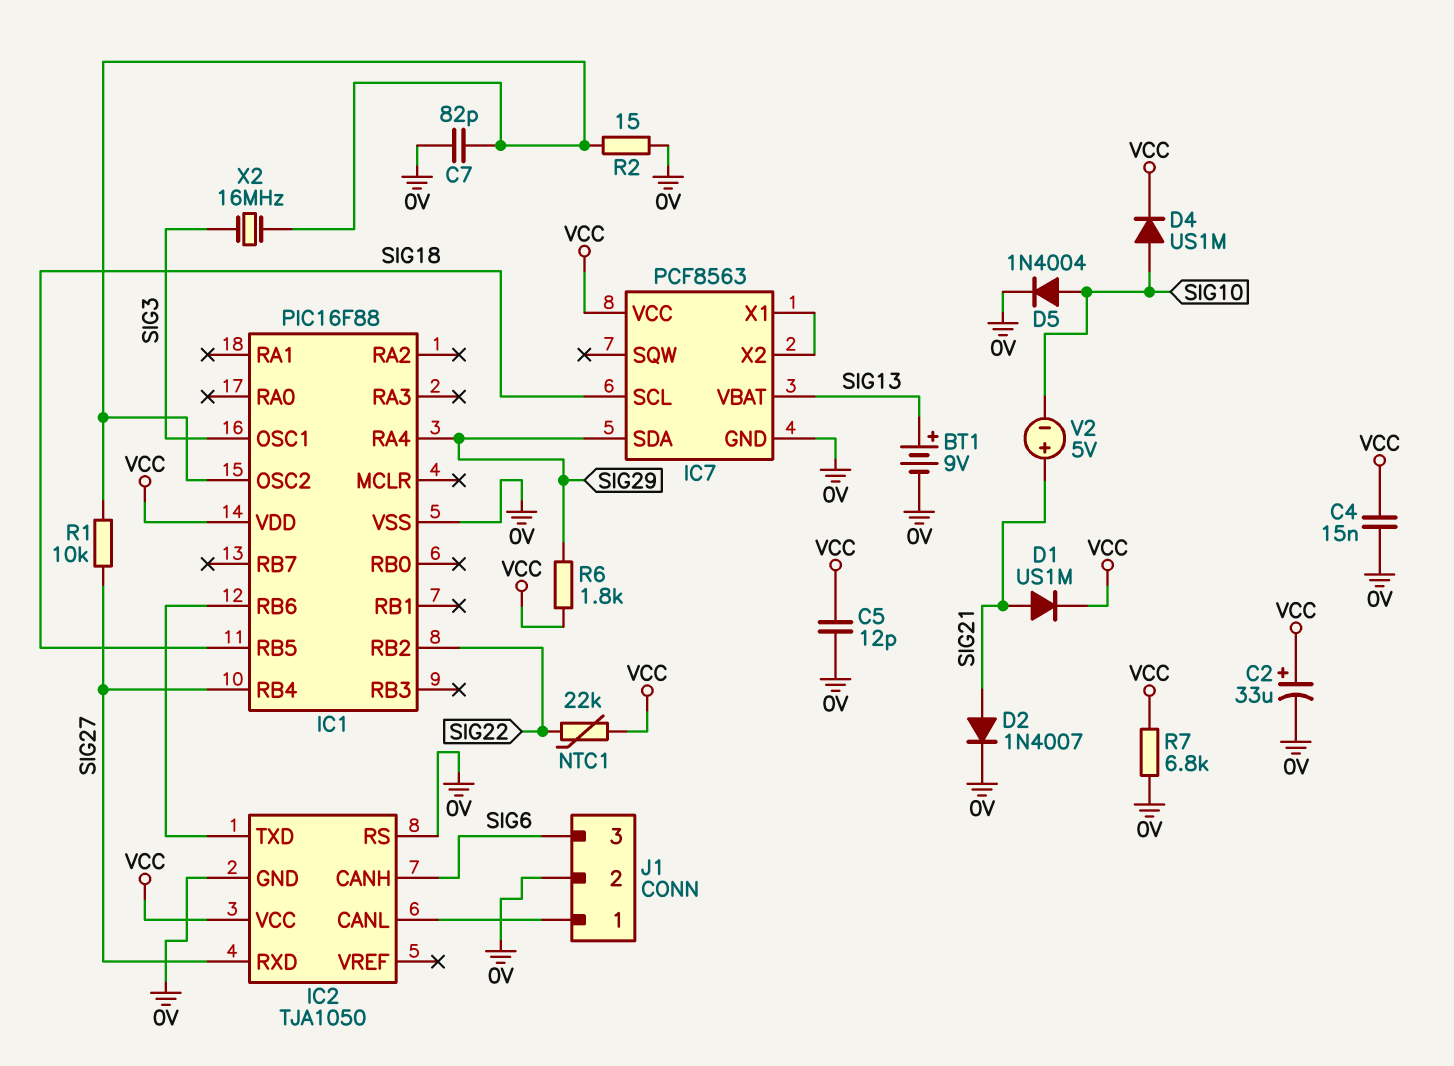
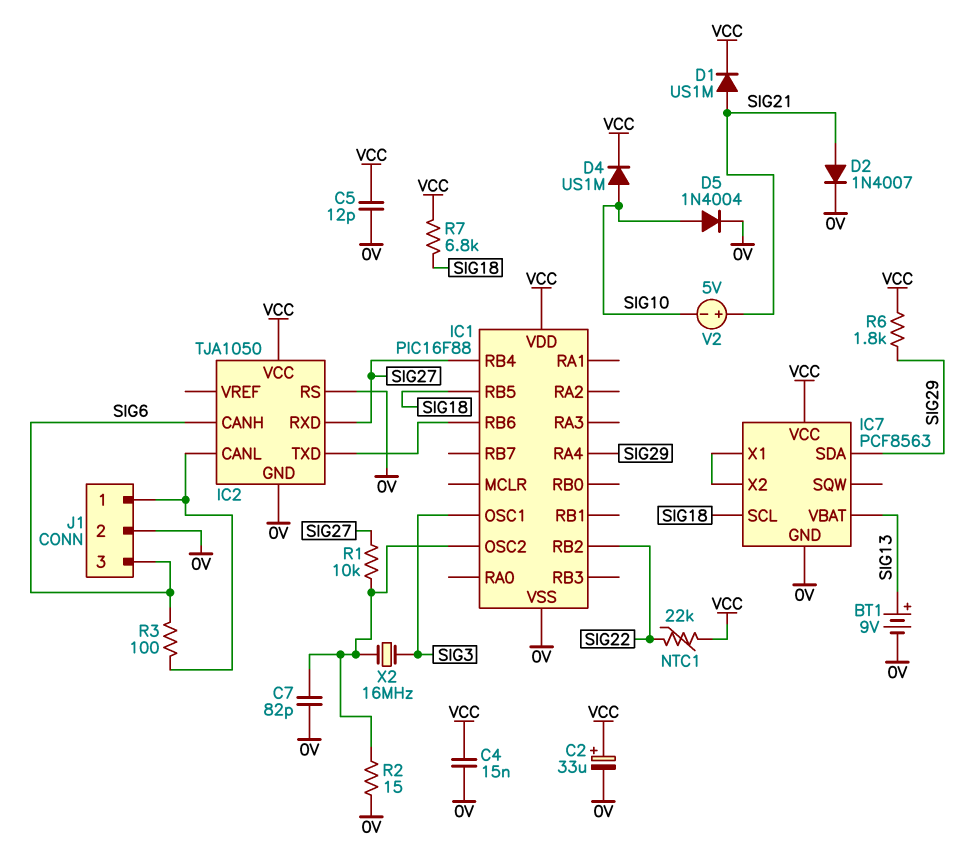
R3: none -> 100 (IC2/CANL, SIG6)
R7: 6.8k (0V, VCC) -> 6.8k (SIG18, VCC)

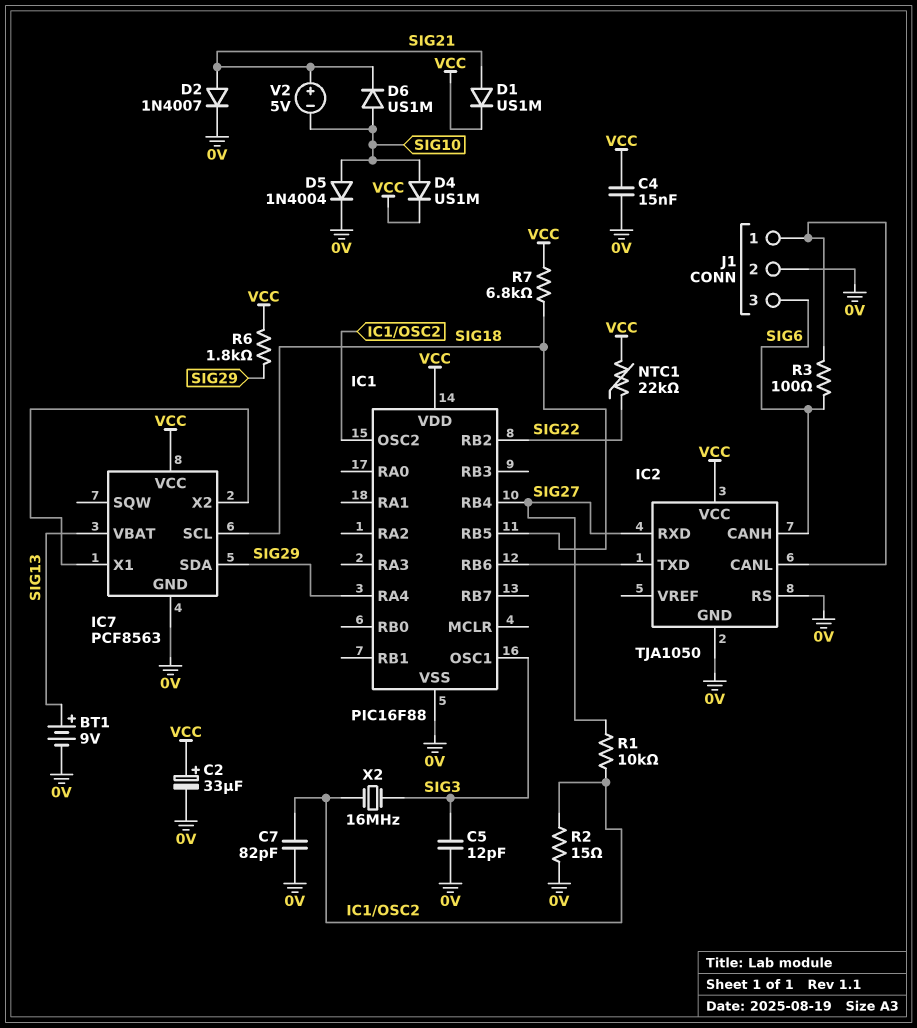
C5: 12pF (0V, VCC) -> 12pF (0V, SIG3)
D6: none -> diode US1M (A SIG10, K SIG21)

